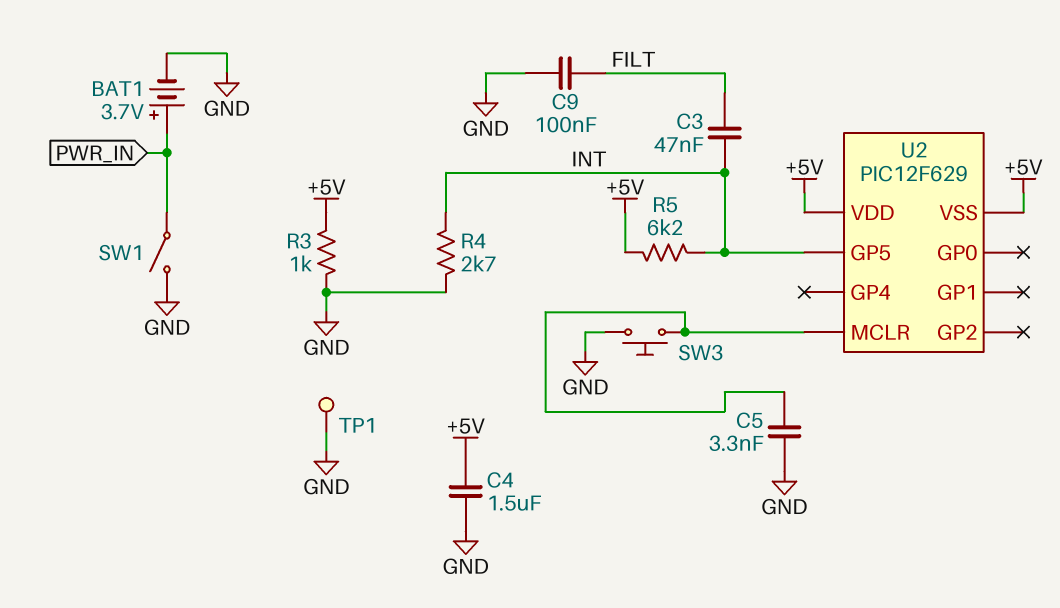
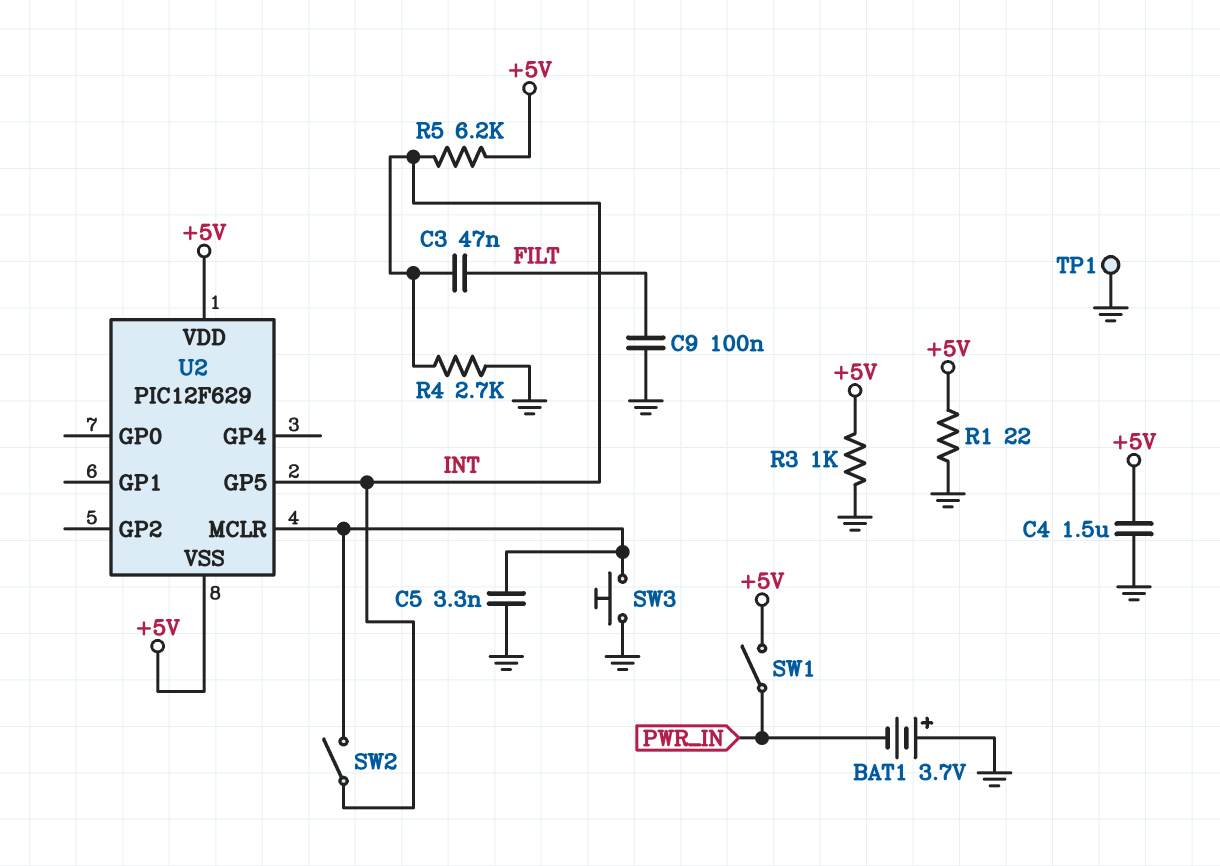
BAT1: 3.7V (plus PWR_IN, minus GND) -> 3.7V (plus GND, minus PWR_IN)
R1: none -> 22 (+5V, GND)
SW1: switch (GND, PWR_IN) -> switch (+5V, PWR_IN)
SW2: none -> switch (INT, U2/MCLR)

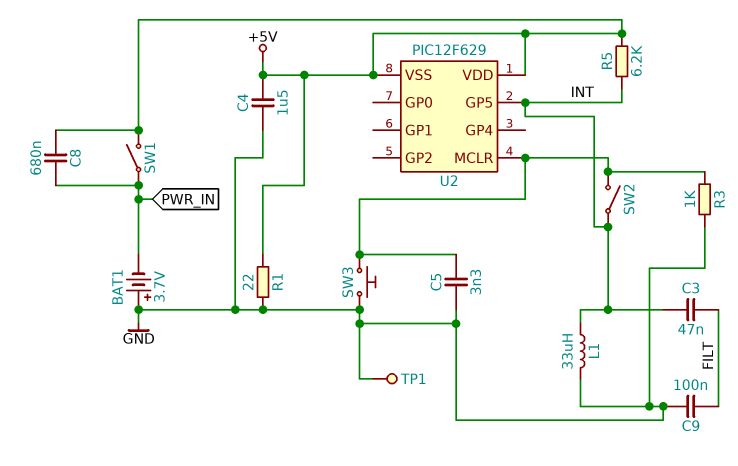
C8: none -> 680nF (+5V, PWR_IN)
L1: none -> 33uH (GND, INT)
R3: 1k (+5V, GND) -> 1k (GND, U2/MCLR)
R4: 2.7k (GND, INT) -> none

